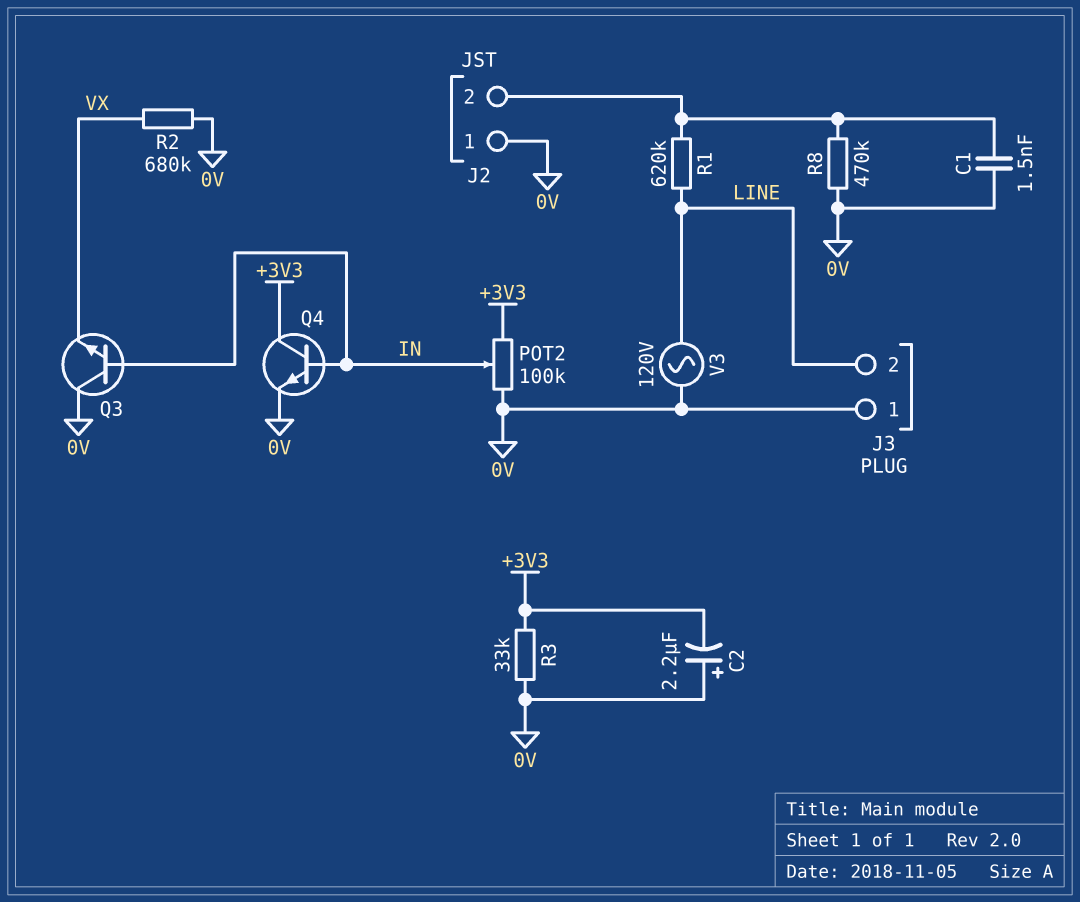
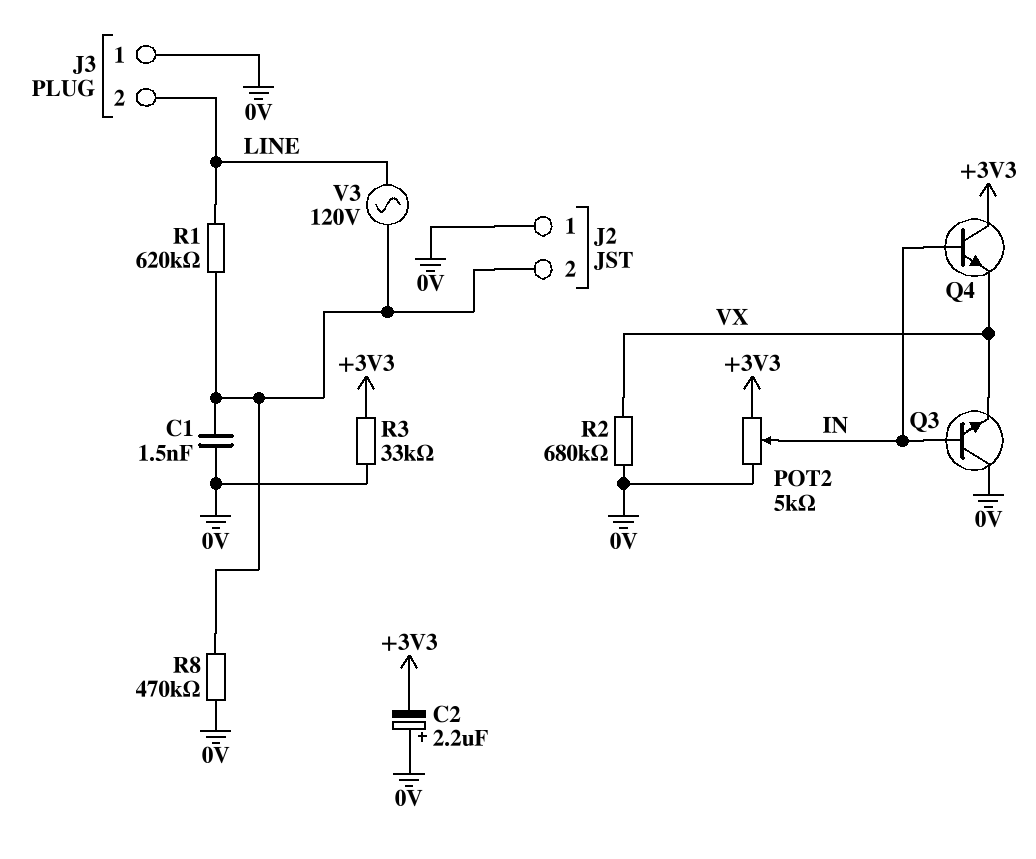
POT2: 100k (+3V3, 0V, wiper IN) -> 5k (+3V3, 0V, wiper IN)
Q4: NPN (B IN, C +3V3, E 0V) -> NPN (B IN, C +3V3, E VX)
V3: AC 120V (0V, LINE) -> AC 120V (J2/2, LINE)

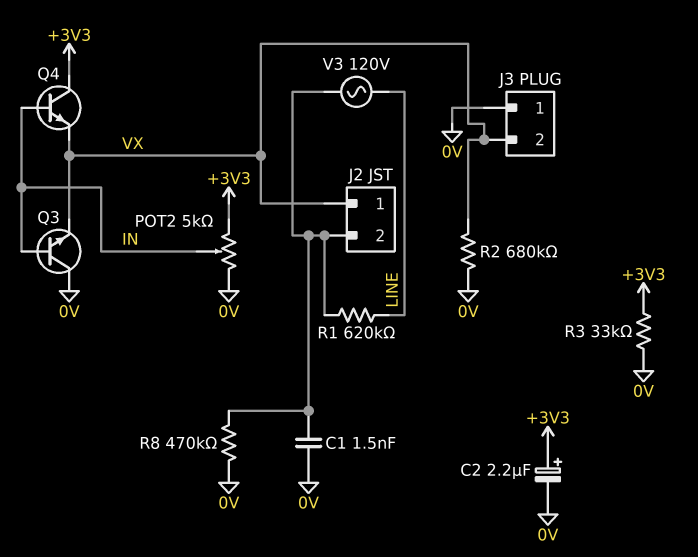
C2: 2.2uF (plus 0V, minus +3V3) -> 2.2uF (plus +3V3, minus 0V)
J2 pin 1: 0V -> VX
J3 pin 2: LINE -> VX

